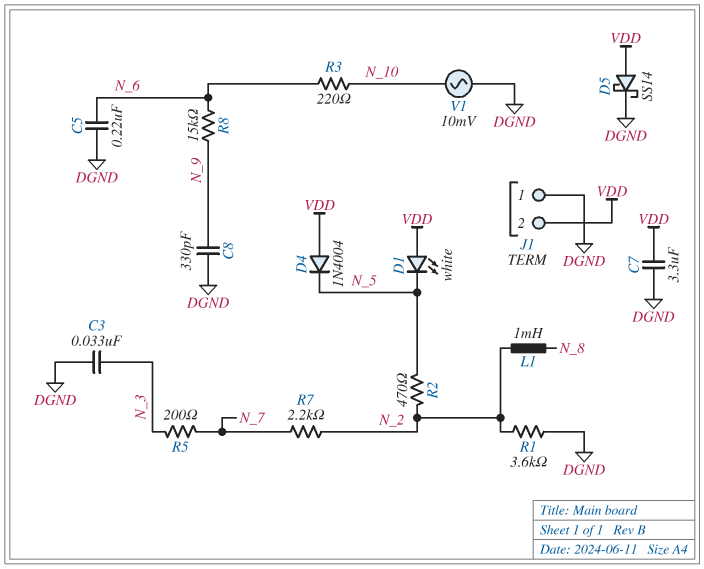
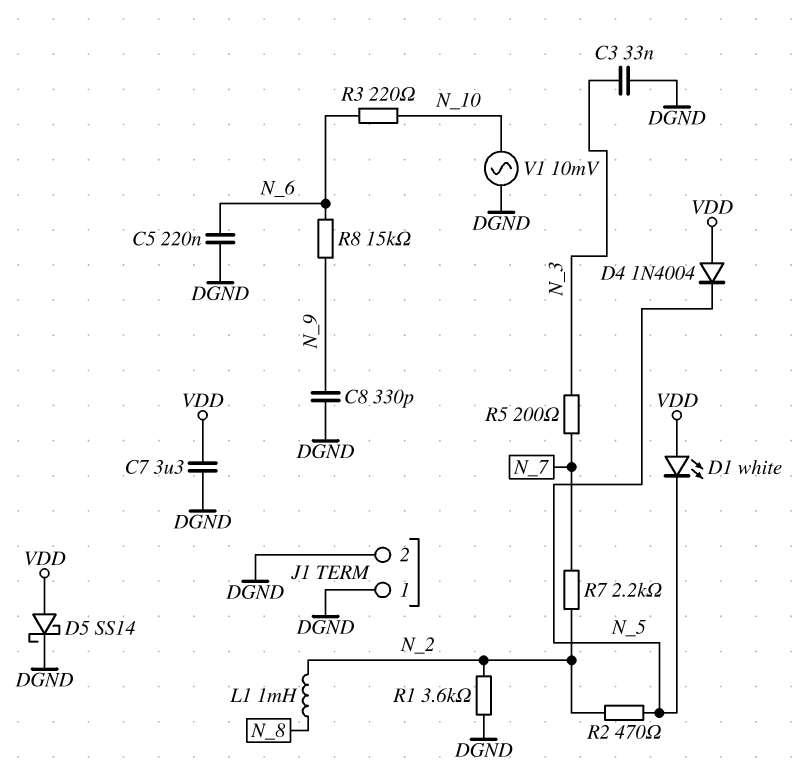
J1 pin 2: VDD -> DGND

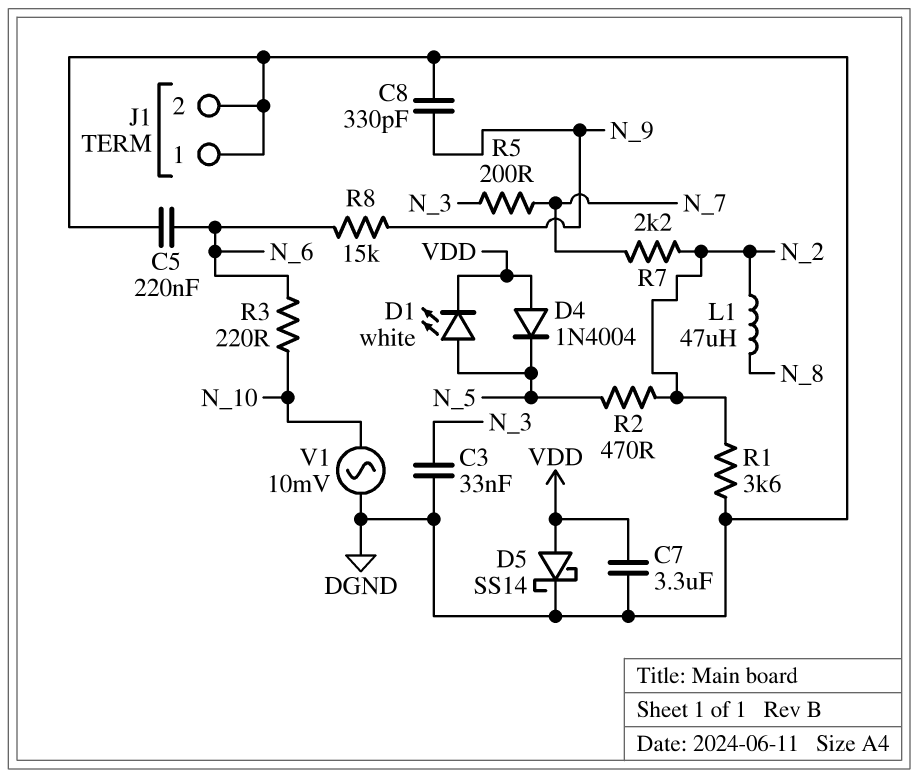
D1: LED white (A VDD, K N_5) -> LED white (A N_5, K VDD)
L1: 1mH (N_2, N_8) -> 47uH (N_2, N_8)

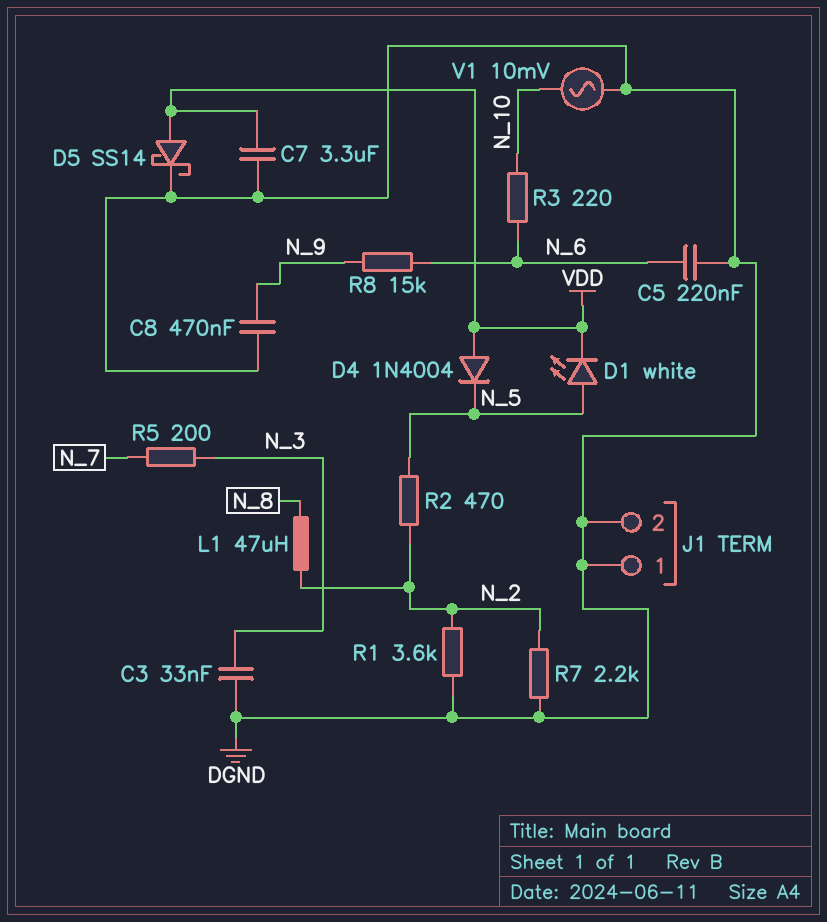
C8: 330pF (DGND, N_9) -> 470nF (DGND, N_9)
R7: 2.2k (N_2, N_7) -> 2.2k (DGND, N_2)

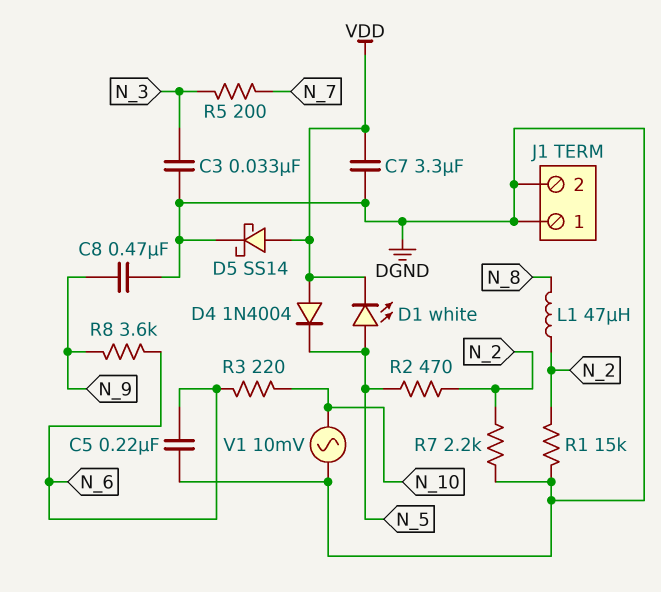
R1: 3.6k (DGND, N_2) -> 15k (DGND, N_2)
R8: 15k (N_6, N_9) -> 3.6k (N_6, N_9)

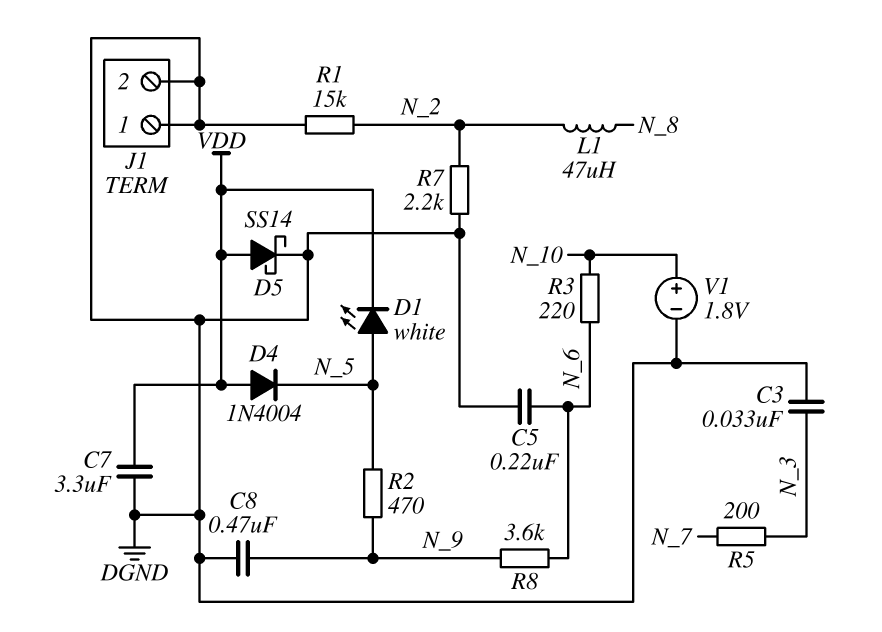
R2: 470 (N_2, N_5) -> 470 (N_5, N_9)
V1: AC 10mV (DGND, N_10) -> 1.8V (plus N_10, minus DGND)

